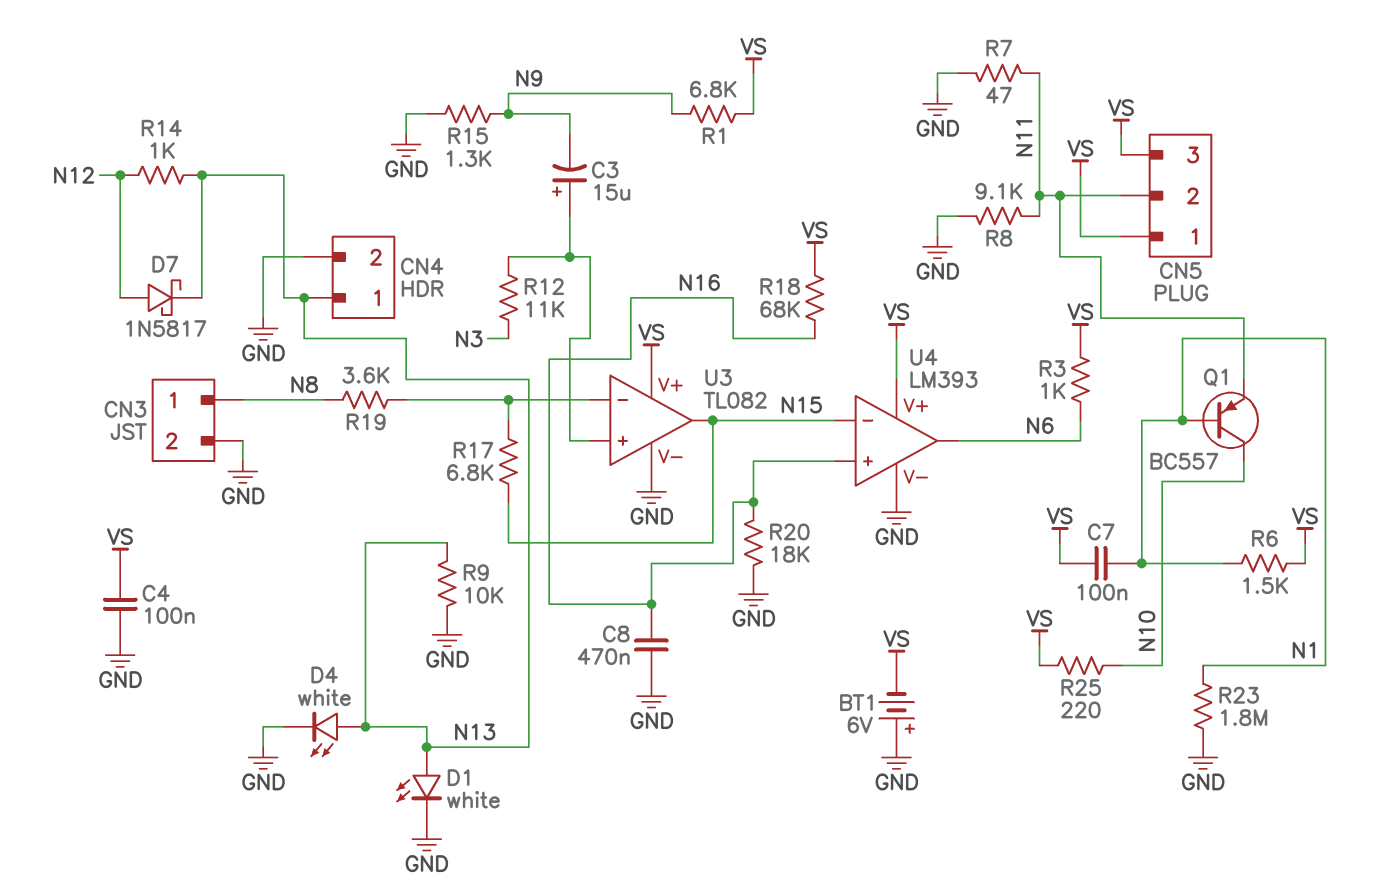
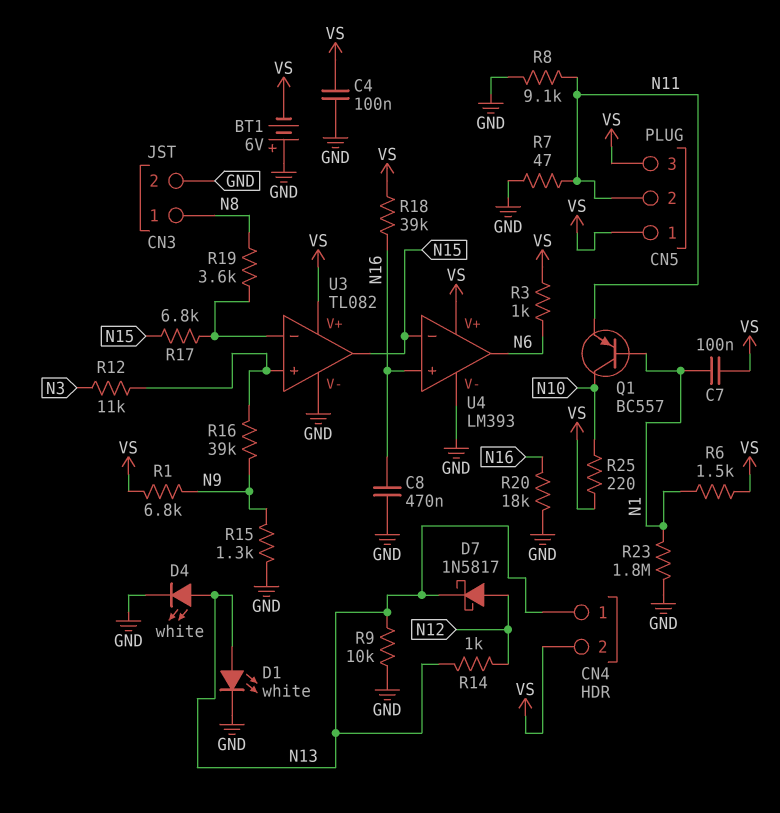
C3: 15uF (plus U3/in+, minus N9) -> none
CN4 pin 2: GND -> VS
R16: none -> 39k (N9, U3/in+)
R18: 68k (N16, VS) -> 39k (N16, VS)

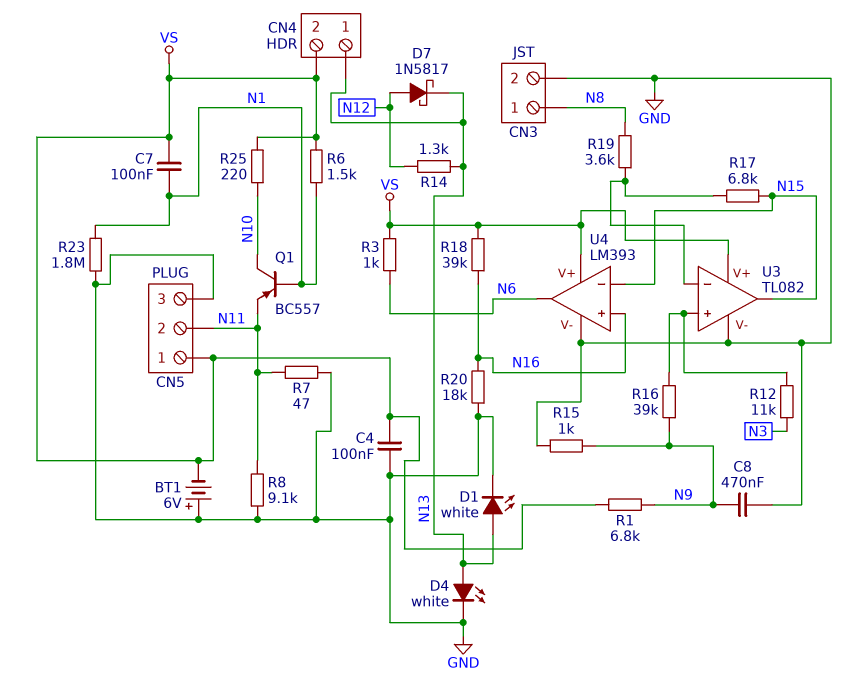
C8: 470nF (GND, N16) -> 470nF (GND, N9)
CN5 pin 3: VS -> GND
R9: 10k (GND, N13) -> none
R14: 1k (N12, N13) -> 1.3k (N12, N13)
R15: 1.3k (GND, N9) -> 1k (GND, N9)

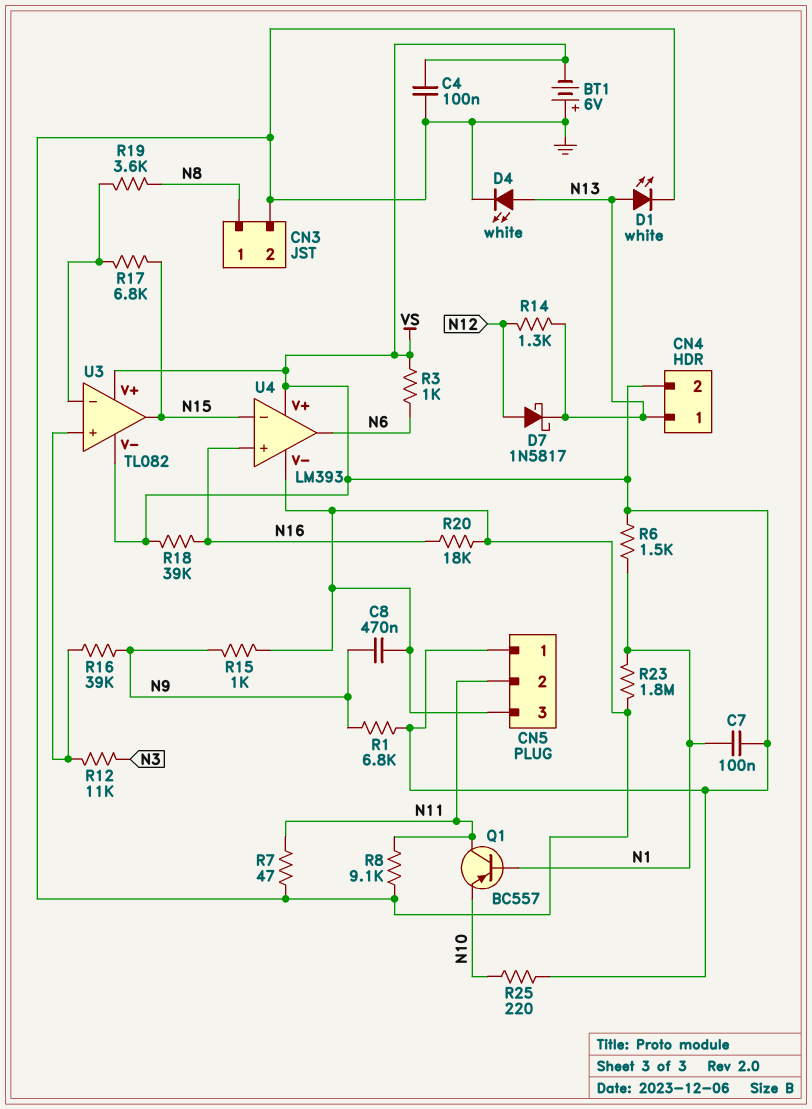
Q1: PNP BC557 (B N1, C N10, E N11) -> PNP BC557 (B N1, C N11, E N10)
U3 pin V-: GND -> VS

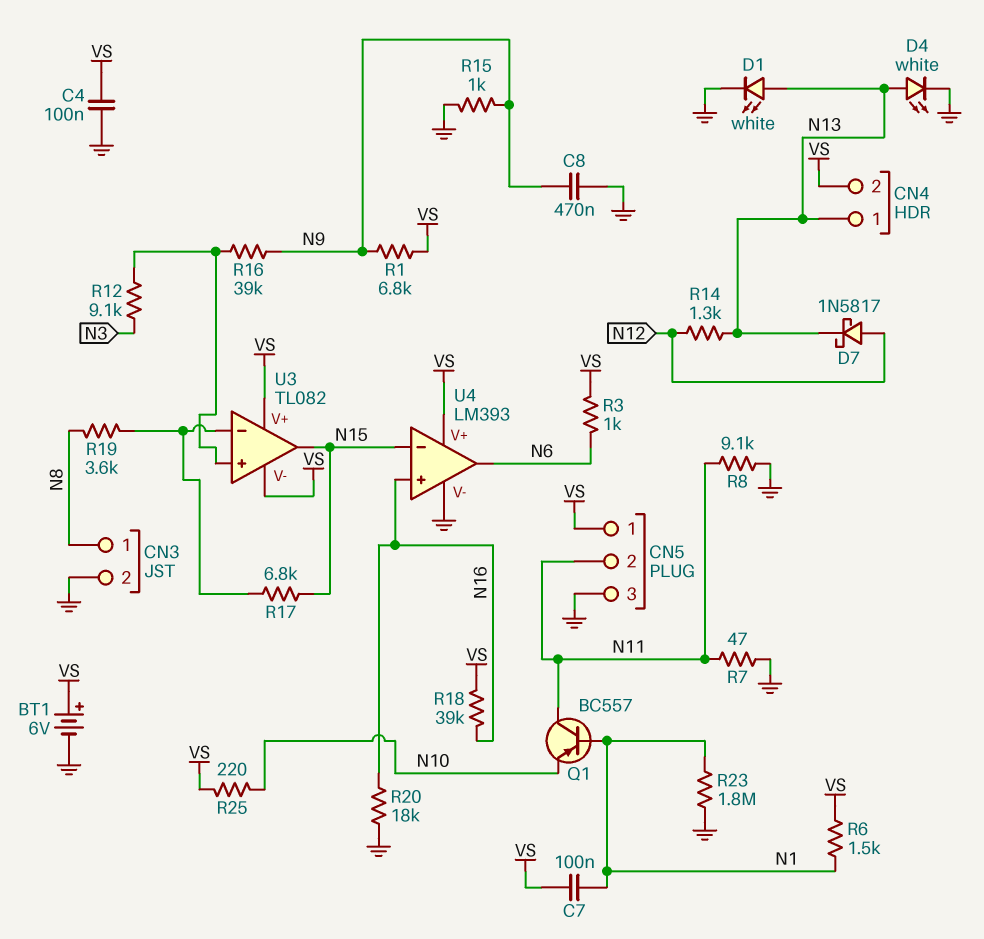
BT1: 6V (plus GND, minus VS) -> 6V (plus VS, minus GND)
R12: 11k (N3, U3/in+) -> 9.1k (N3, U3/in+)

